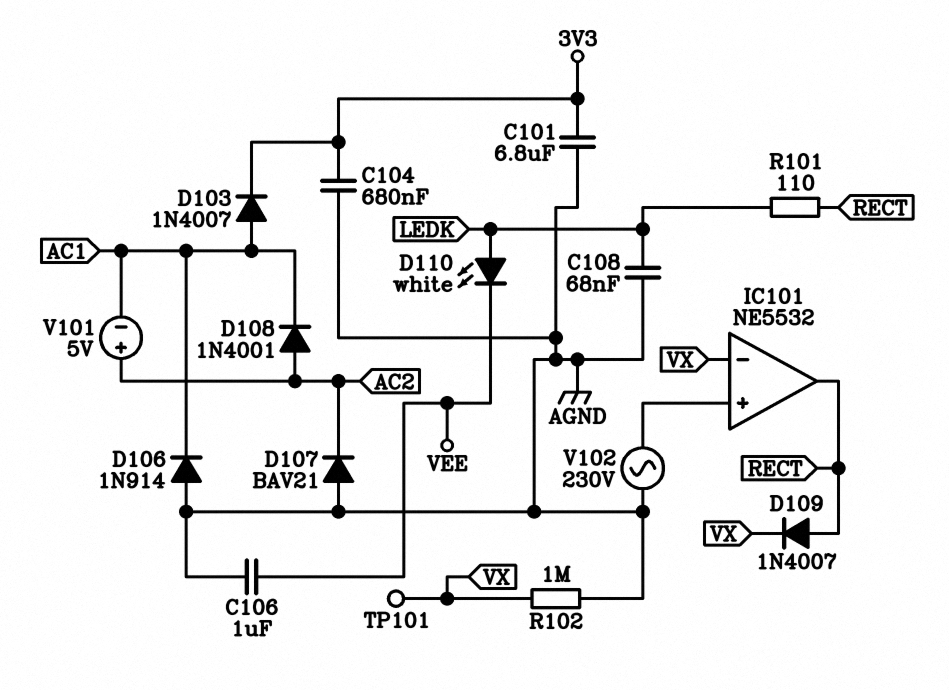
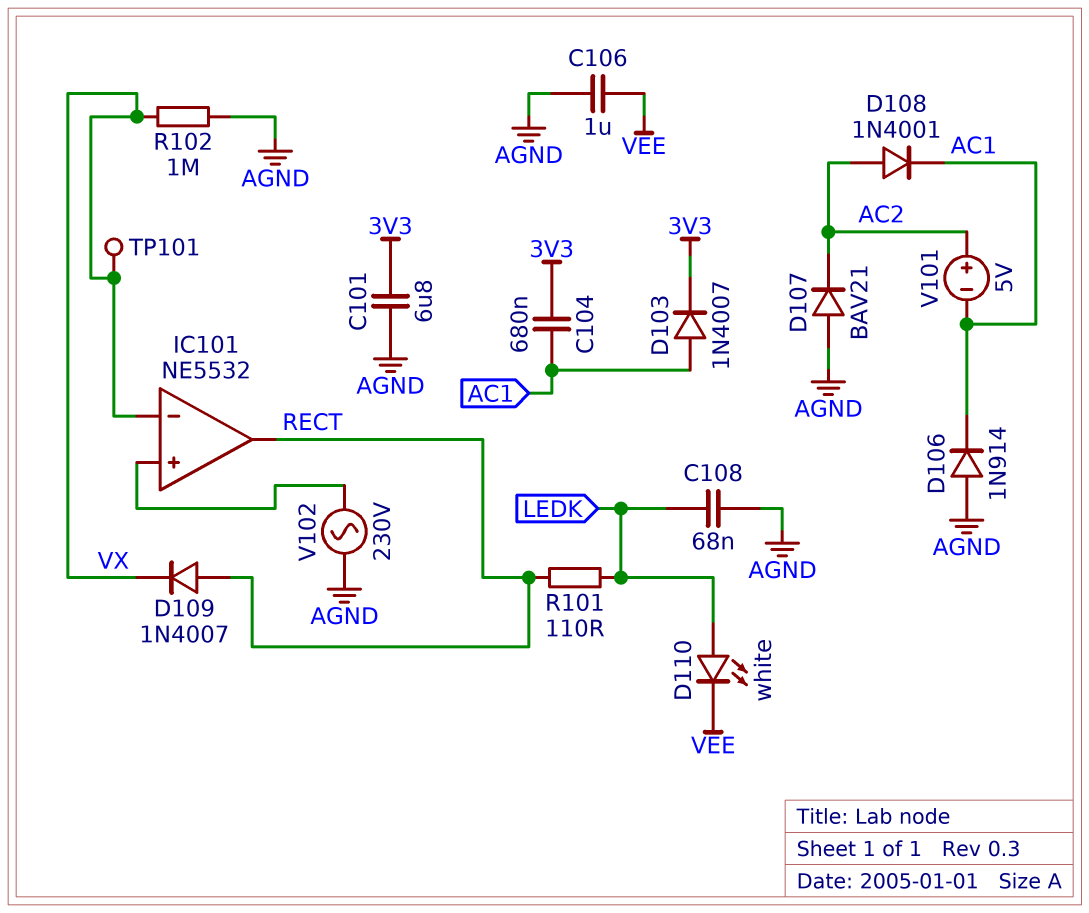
C104: 680nF (3V3, AGND) -> 680nF (3V3, AC1)

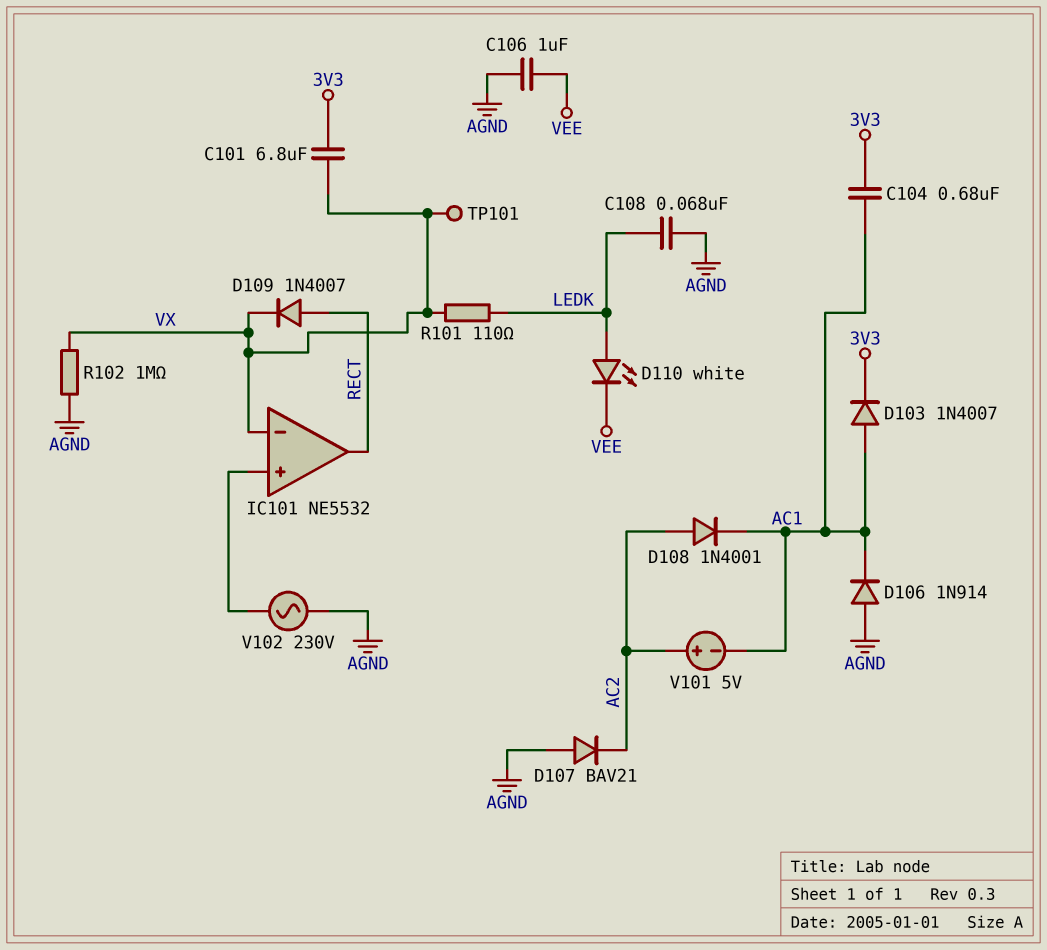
C101: 6.8uF (3V3, AGND) -> 6.8uF (3V3, VX)
R101: 110 (LEDK, RECT) -> 110 (LEDK, VX)

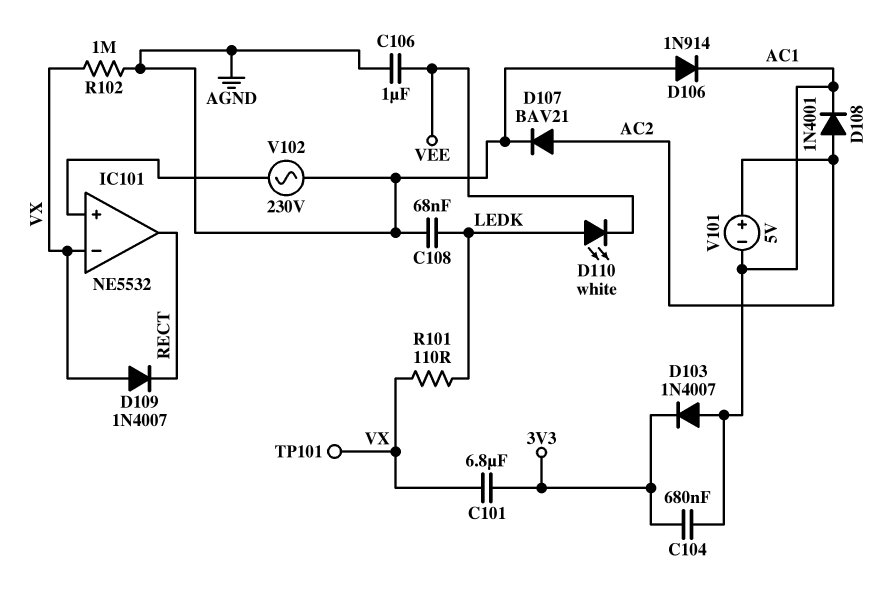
D107: diode BAV21 (A AGND, K AC2) -> diode BAV21 (A AC2, K AGND)
D109: diode 1N4007 (A RECT, K VX) -> diode 1N4007 (A VX, K RECT)

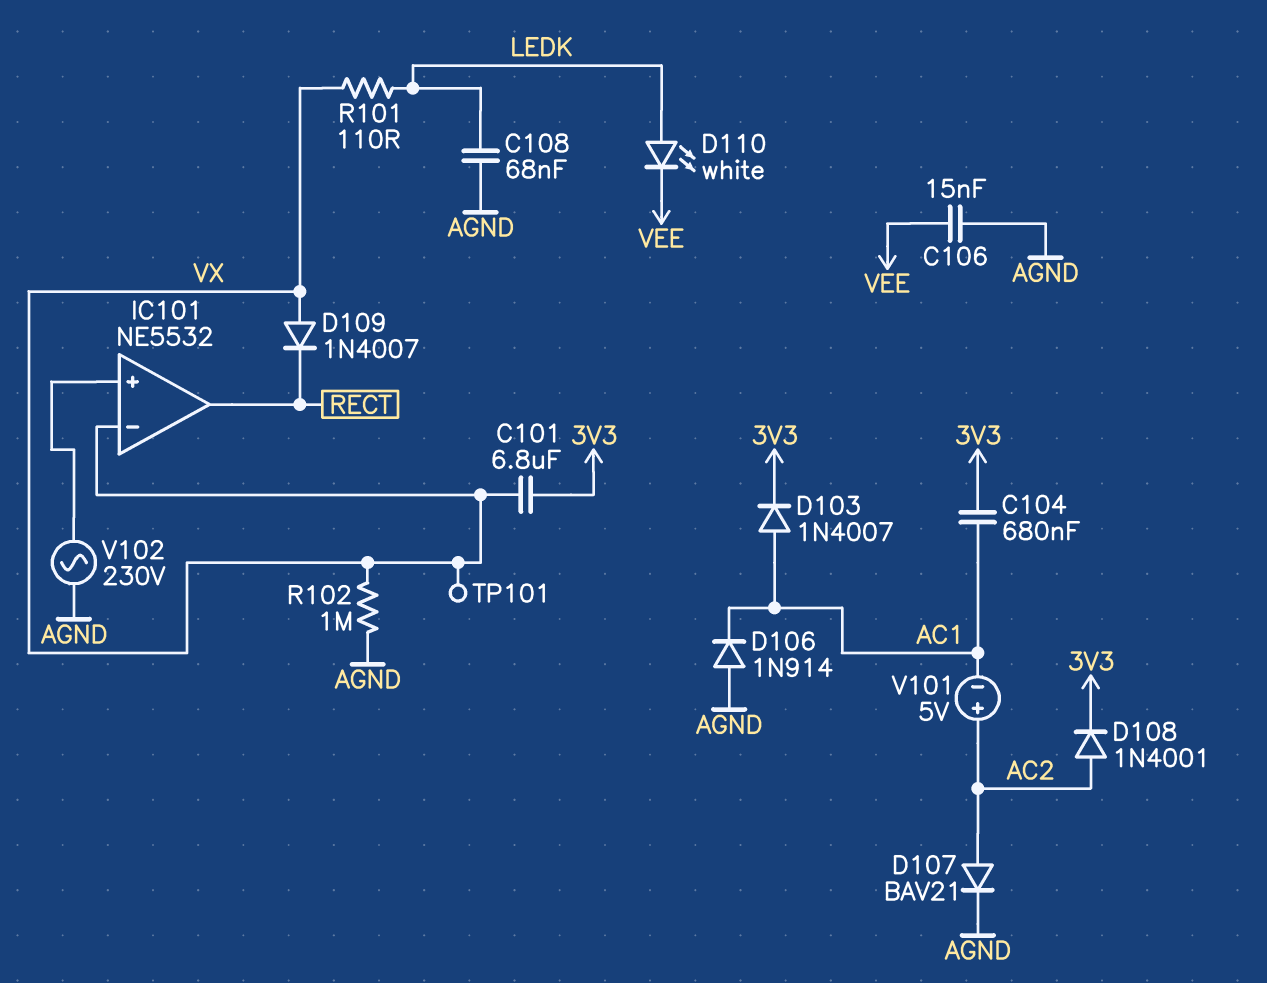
C106: 1uF (AGND, VEE) -> 15nF (AGND, VEE)
D108: diode 1N4001 (A AC2, K AC1) -> diode 1N4001 (A AC2, K 3V3)

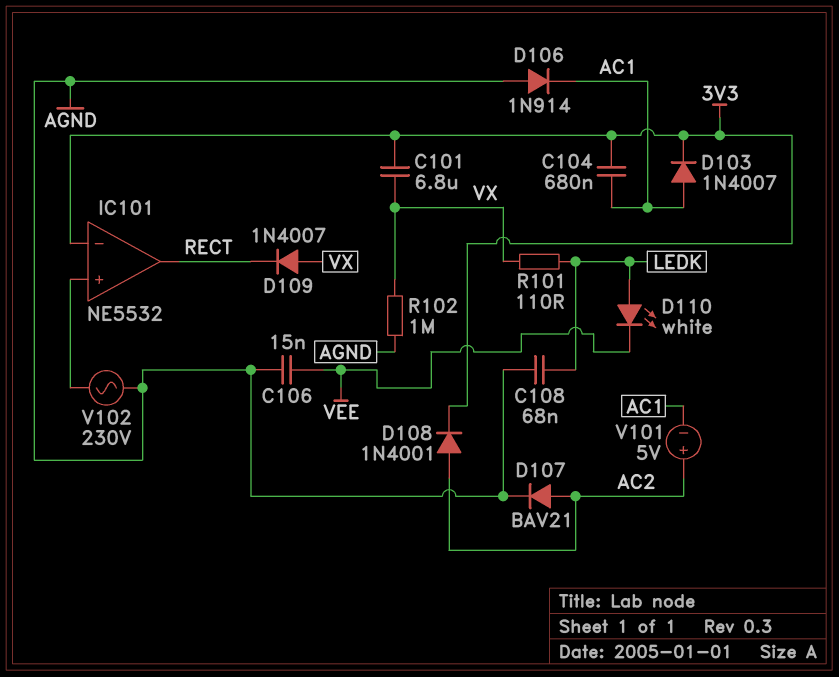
IC101 pin in-: VX -> 3V3
TP101: test point (VX) -> none

